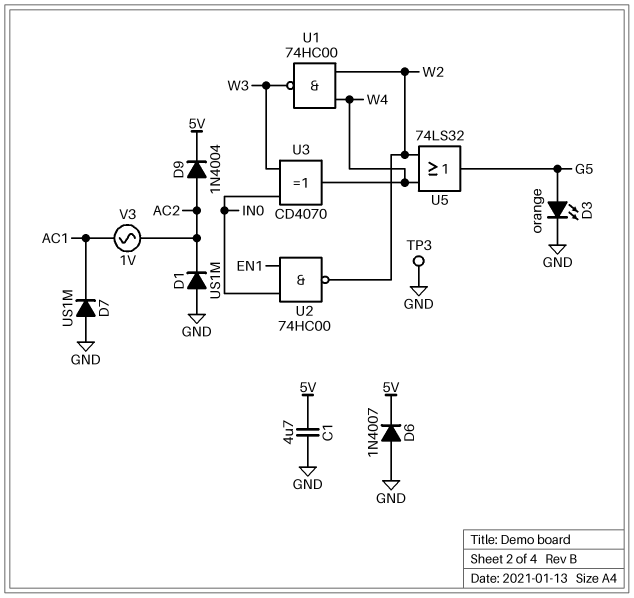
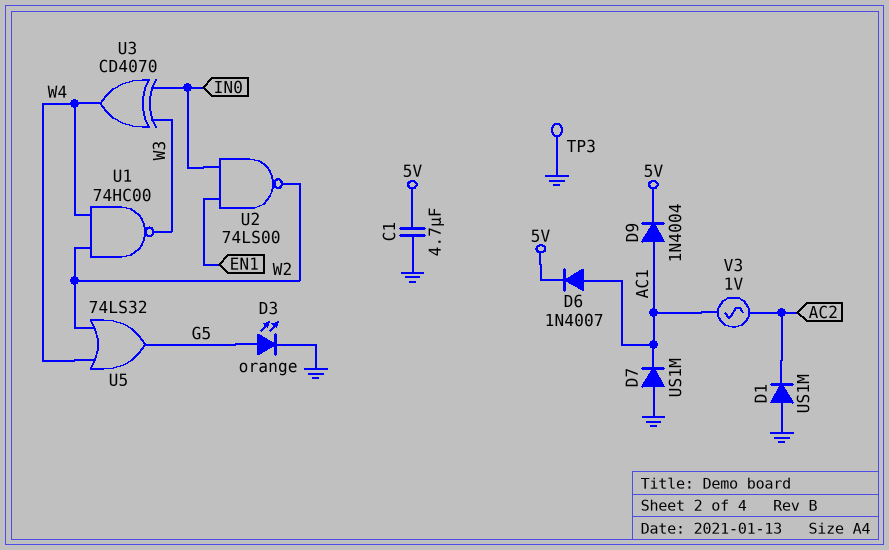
D6: diode 1N4007 (A GND, K 5V) -> diode 1N4007 (A AC1, K 5V)
D9: diode 1N4004 (A AC2, K 5V) -> diode 1N4004 (A AC1, K 5V)
U2: NAND 74HC00 (in EN1, in IN0, out W2) -> NAND 74LS00 (in EN1, in IN0, out W2)

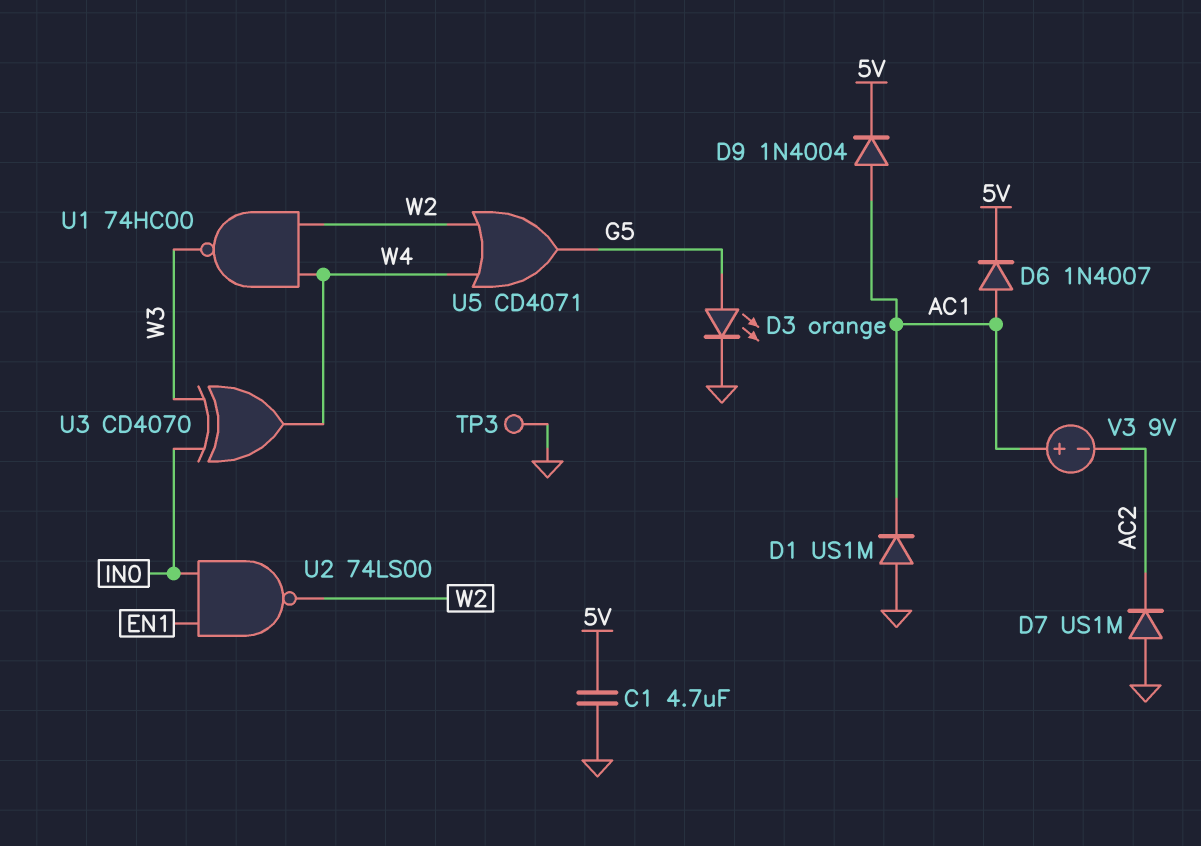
D1: diode US1M (A GND, K AC2) -> diode US1M (A GND, K AC1)
D7: diode US1M (A GND, K AC1) -> diode US1M (A GND, K AC2)
U5: OR 74LS32 (in W2, in W4, out G5) -> OR CD4071 (in W2, in W4, out G5)
V3: AC 1V (AC1, AC2) -> 9V (plus AC1, minus AC2)

